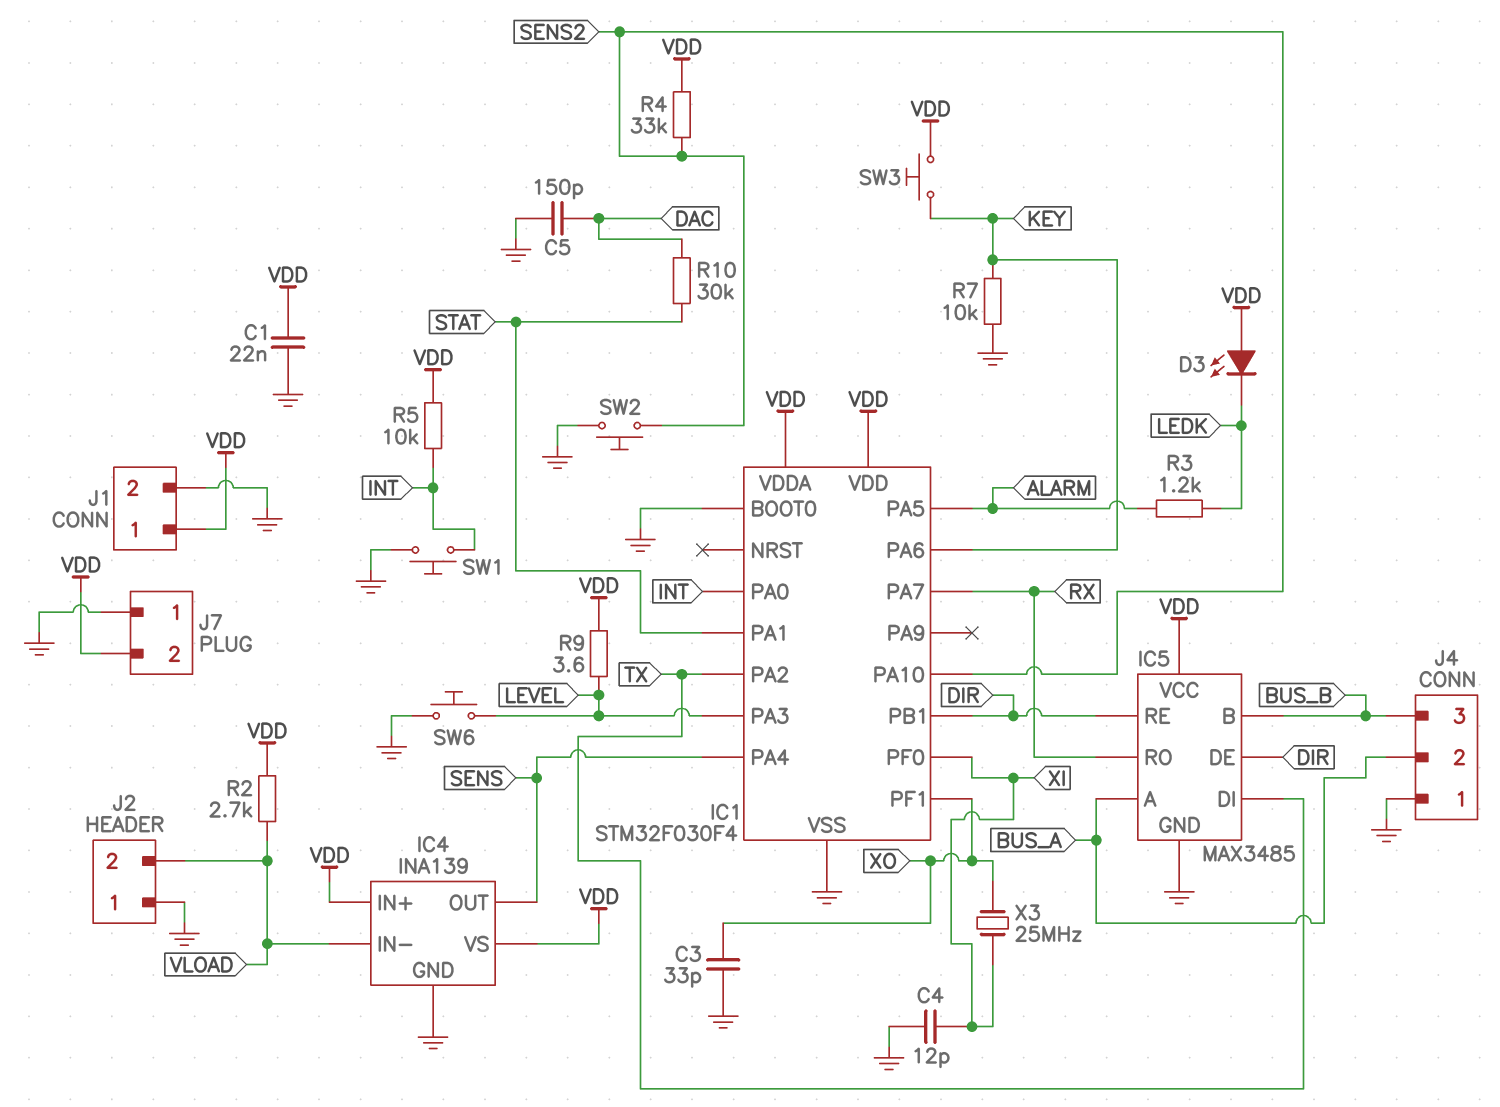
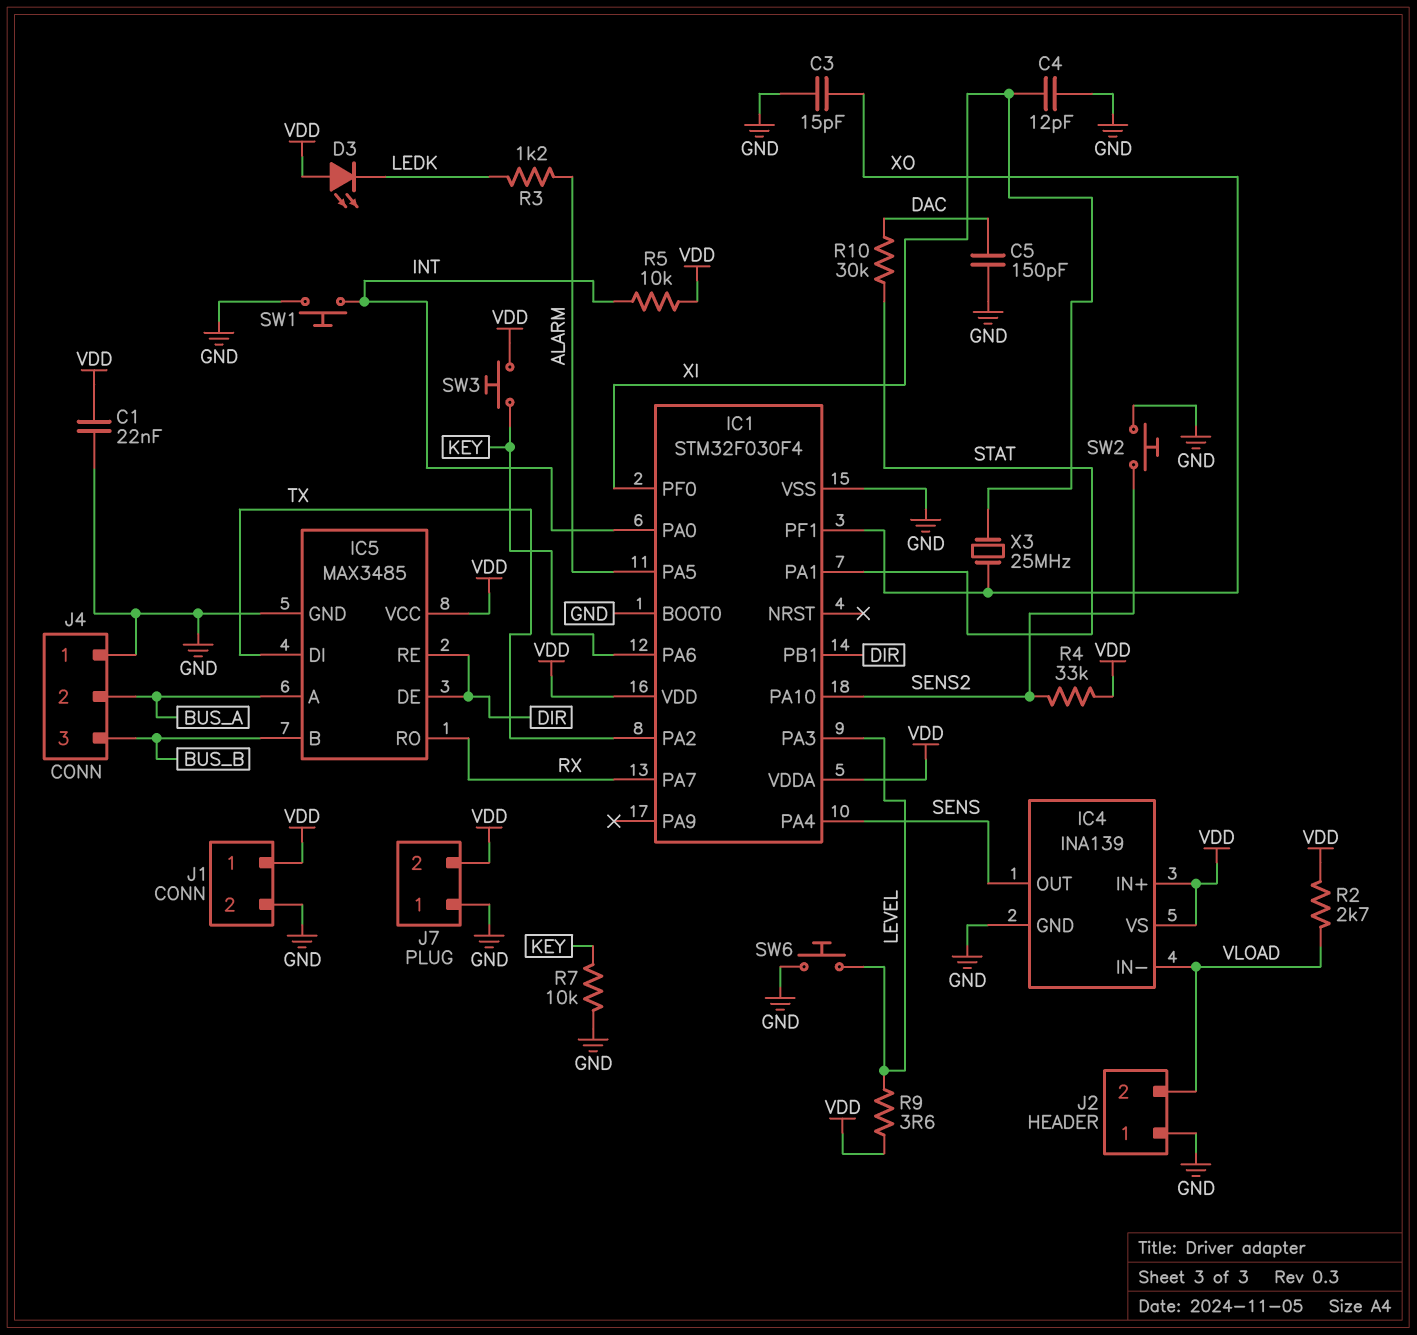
C3: 33pF (GND, XO) -> 15pF (GND, XO)

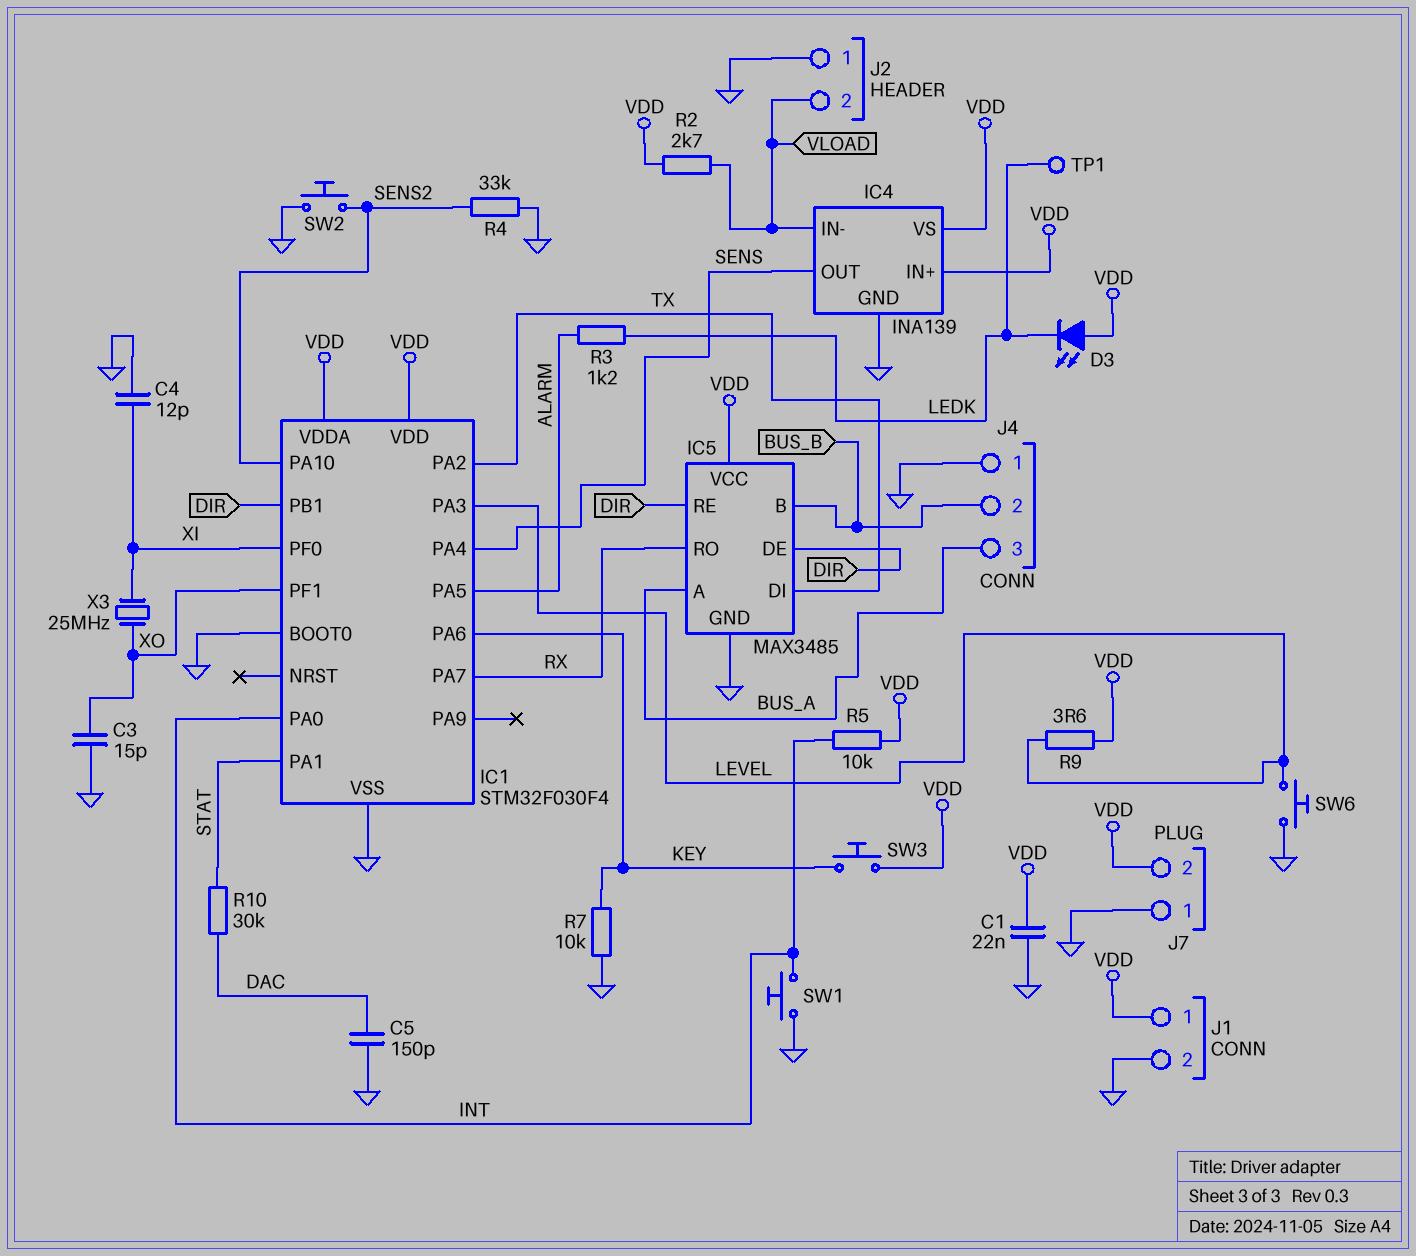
J4 pin 2: BUS_A -> BUS_B
J4 pin 3: BUS_B -> BUS_A
R4: 33k (SENS2, VDD) -> 33k (GND, SENS2)
TP1: none -> test point (LEDK)

